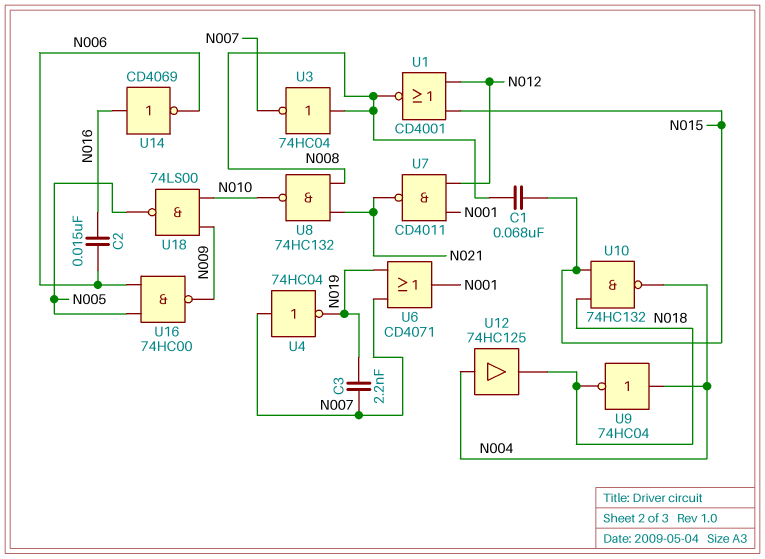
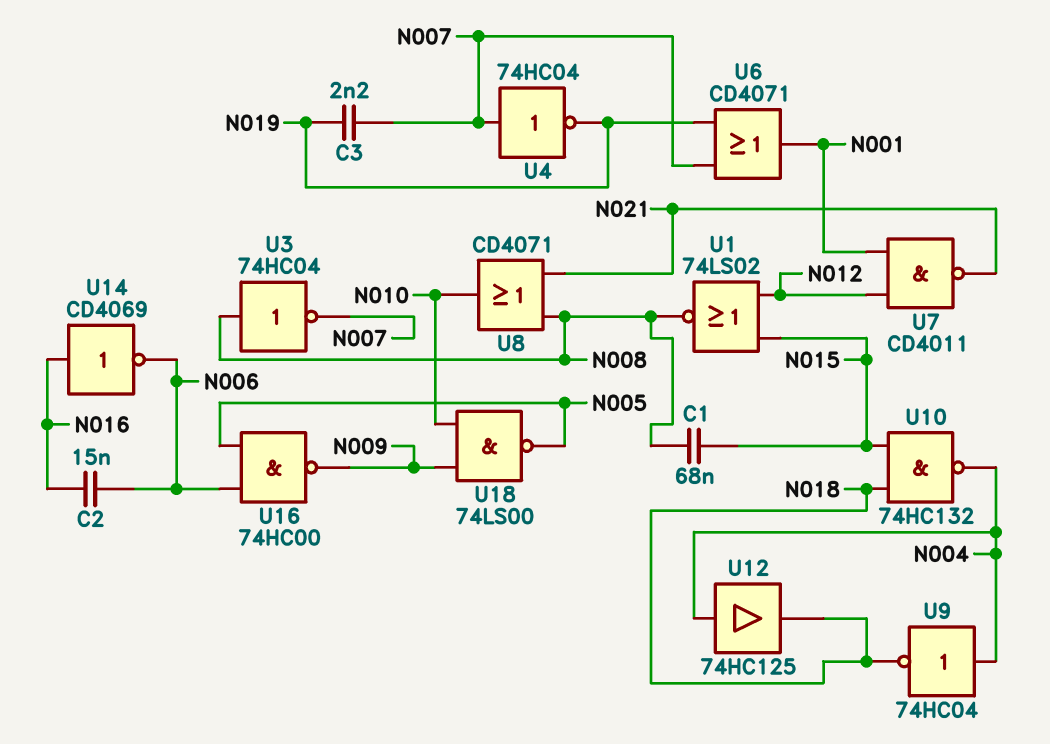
U1: NOR CD4001 (in N012, in N015, out N008) -> NOR 74LS02 (in N012, in N015, out N008)
U8: NAND 74HC132 (in N008, in N021, out N010) -> OR CD4071 (in N008, in N021, out N010)

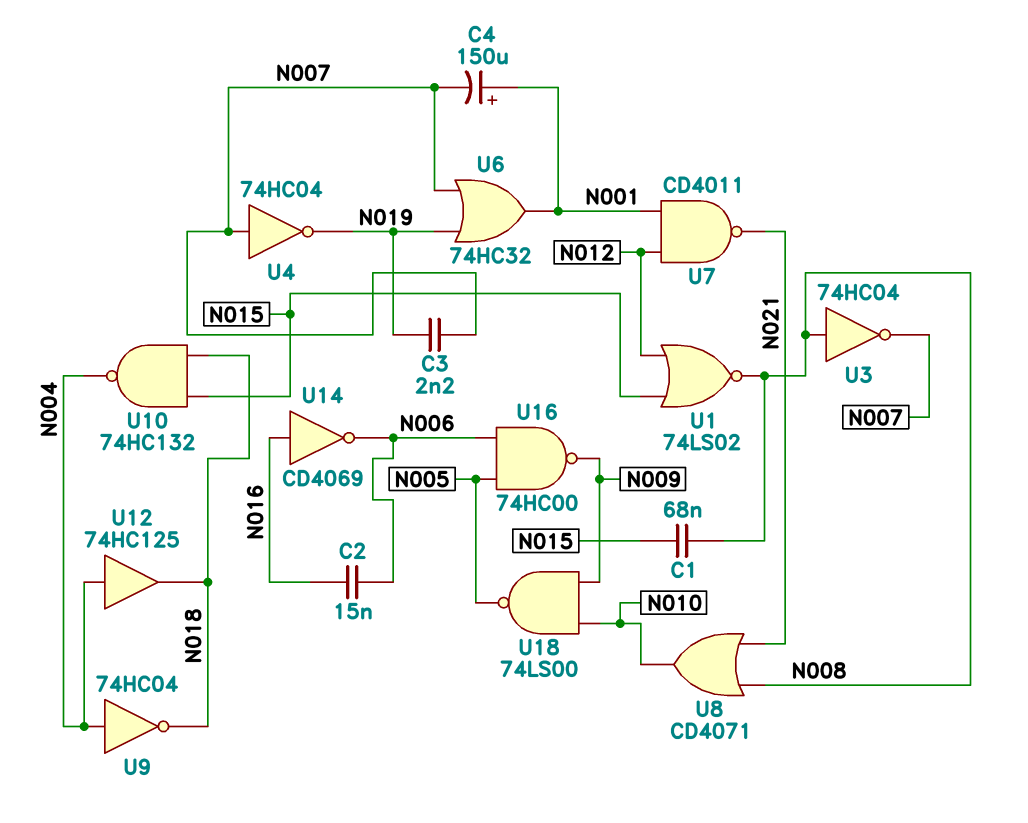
C4: none -> 150uF (plus N001, minus N007)
U6: OR CD4071 (in N007, in N019, out N001) -> OR 74HC32 (in N007, in N019, out N001)

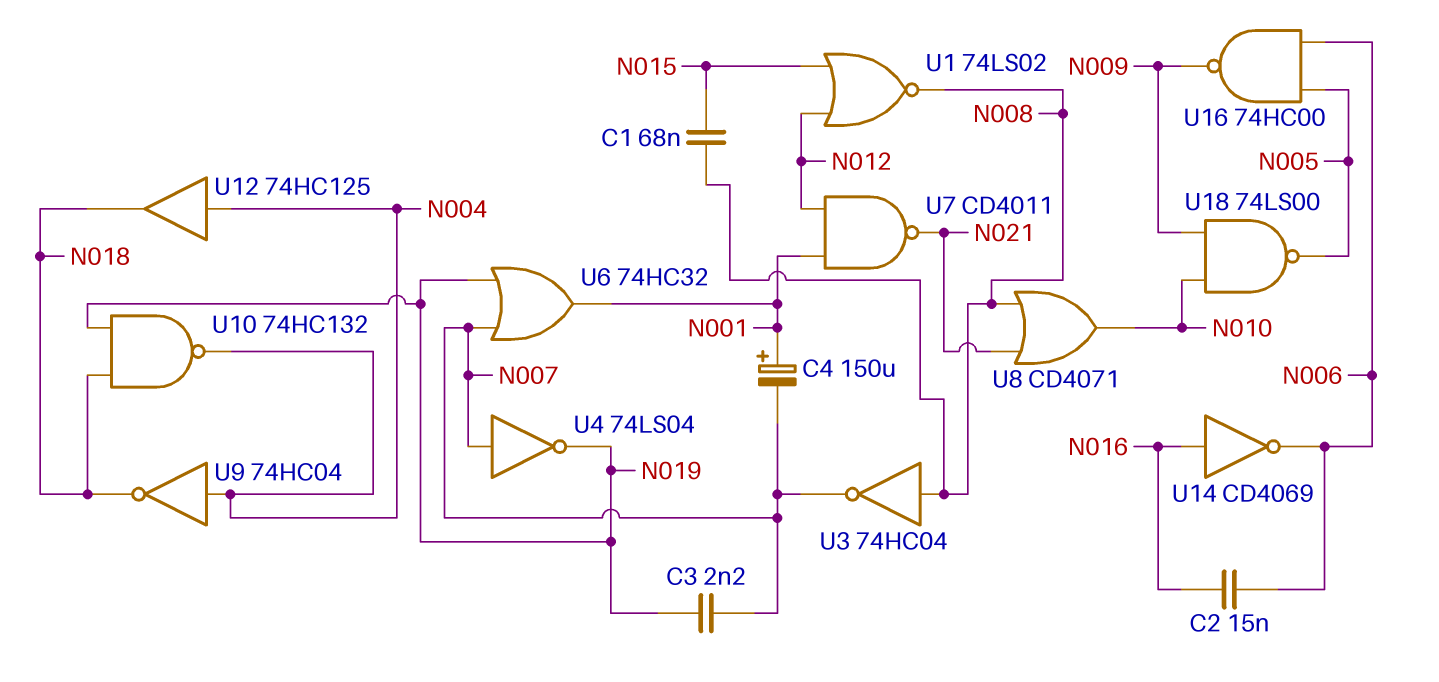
U4: NOT 74HC04 (in N007, out N019) -> NOT 74LS04 (in N007, out N019)
U10: NAND 74HC132 (in N015, in N018, out N004) -> NAND 74HC132 (in N018, in N019, out N004)

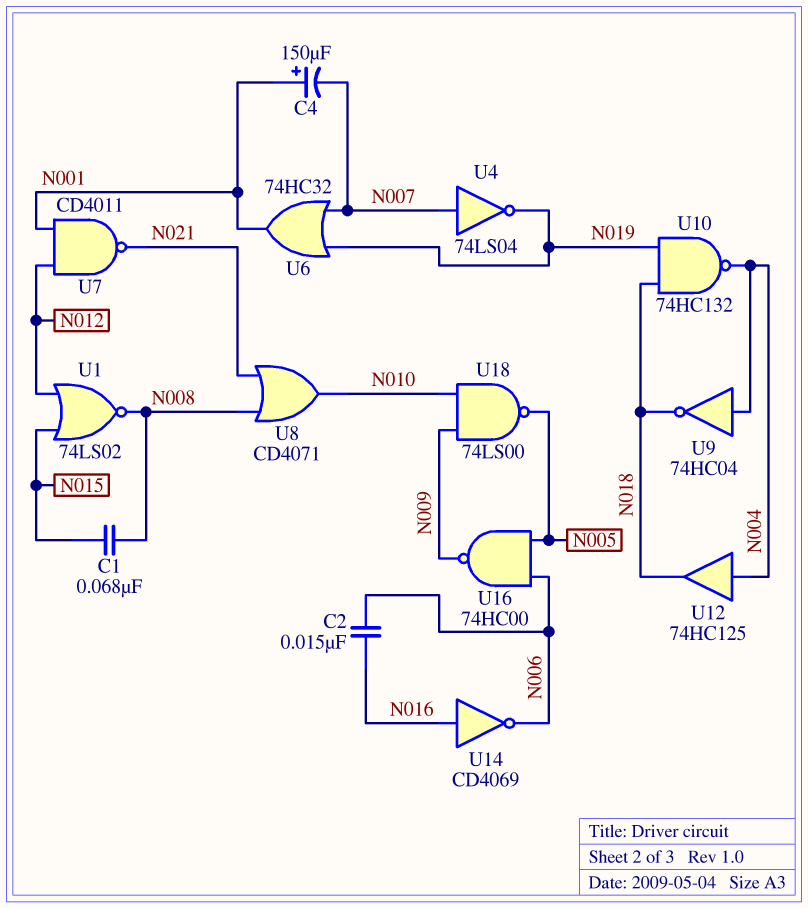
C3: 2.2nF (N007, N019) -> none
U3: NOT 74HC04 (in N008, out N007) -> none

